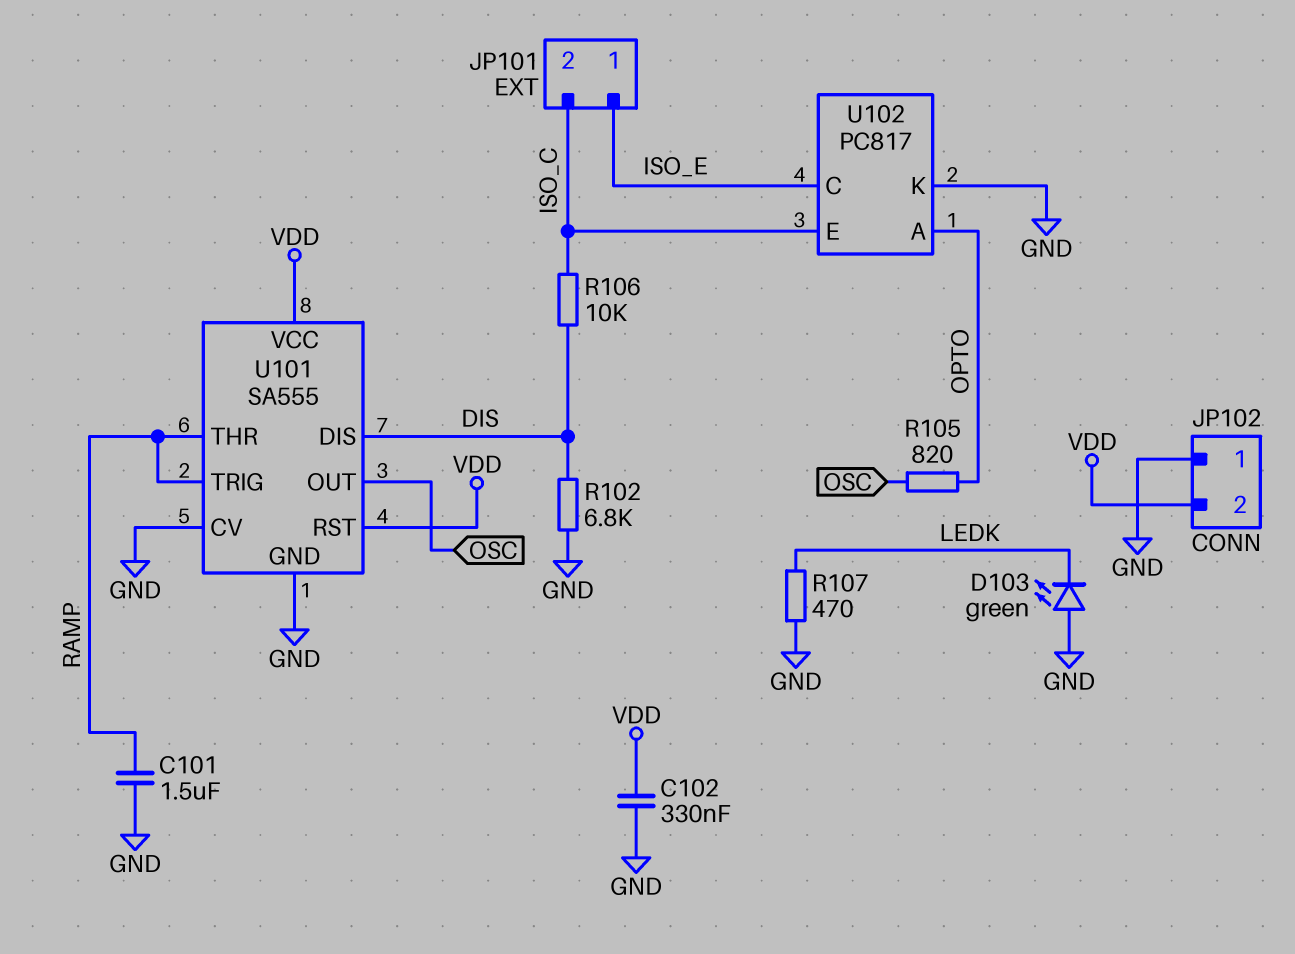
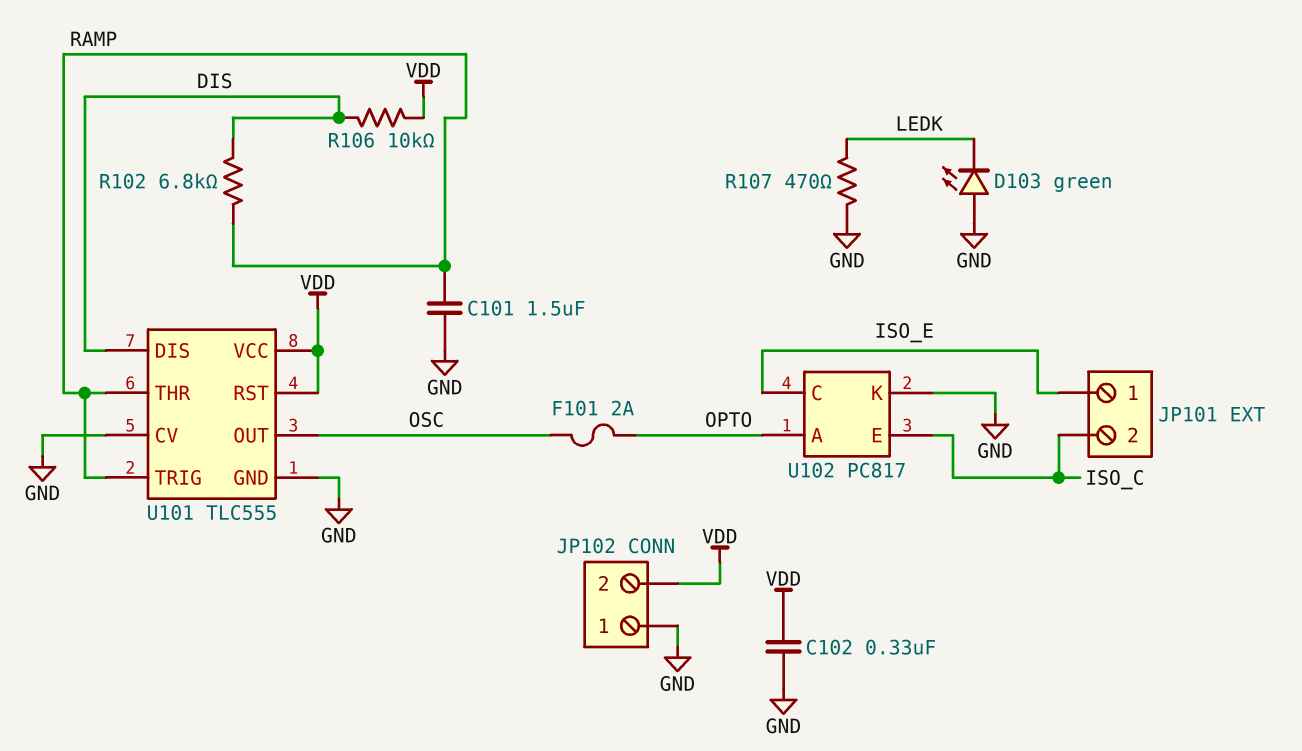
F101: none -> 2A (OPTO, OSC)
R102: 6.8k (DIS, GND) -> 6.8k (DIS, RAMP)
R105: 820 (OPTO, OSC) -> none
R106: 10k (DIS, ISO_C) -> 10k (DIS, VDD)
U101: SA555 -> TLC555

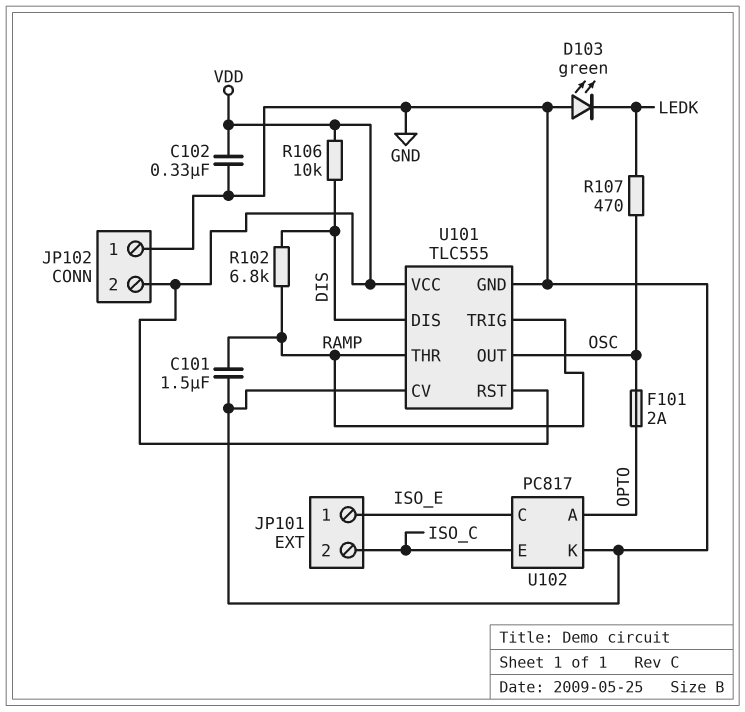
R107: 470 (GND, LEDK) -> 470 (LEDK, OSC)

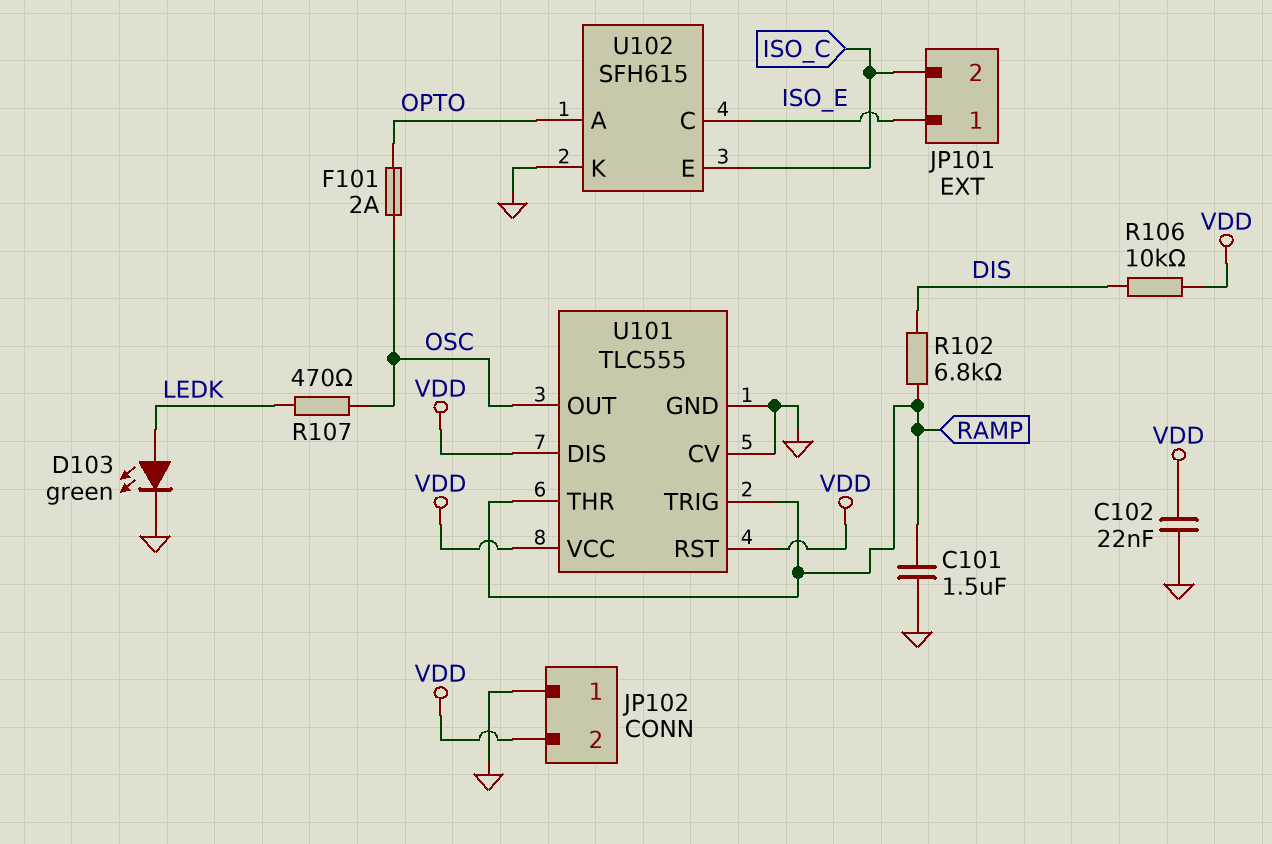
C102: 330nF (GND, VDD) -> 22nF (GND, VDD)
D103: LED green (A GND, K LEDK) -> LED green (A LEDK, K GND)
U101 pin DIS: DIS -> VDD
U102: PC817 -> SFH615

